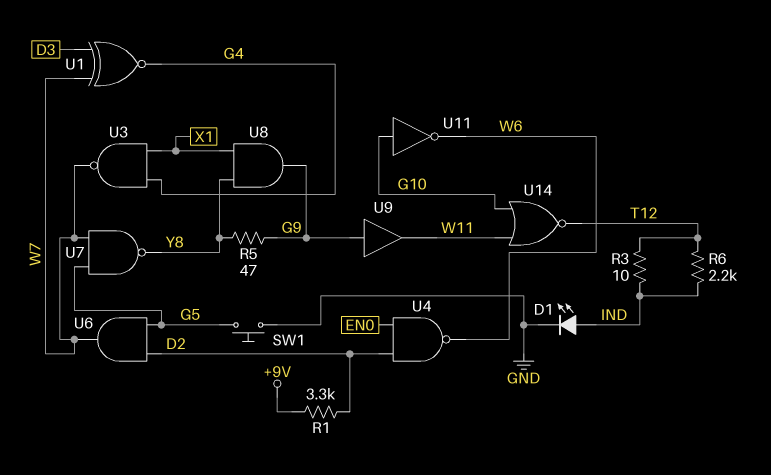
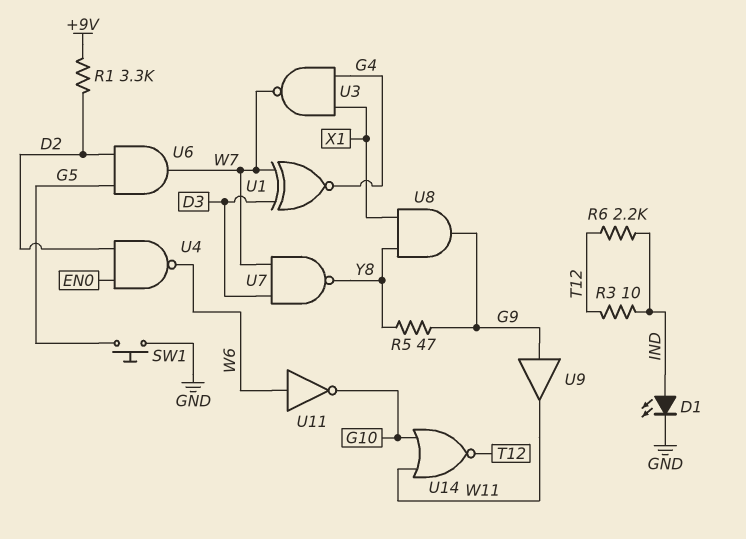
U7: NAND (in G5, in W7, out Y8) -> NAND (in D3, in W7, out Y8)
U11: NOT (in G10, out W6) -> NOT (in W6, out G10)

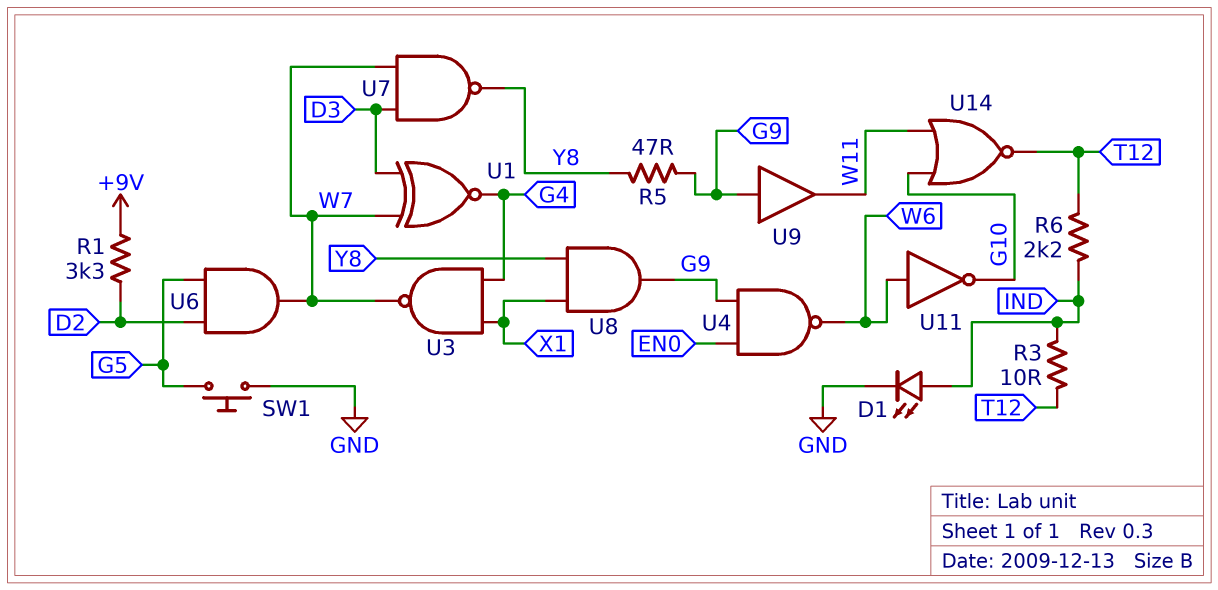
U4: NAND (in D2, in EN0, out W6) -> NAND (in EN0, in G9, out W6)

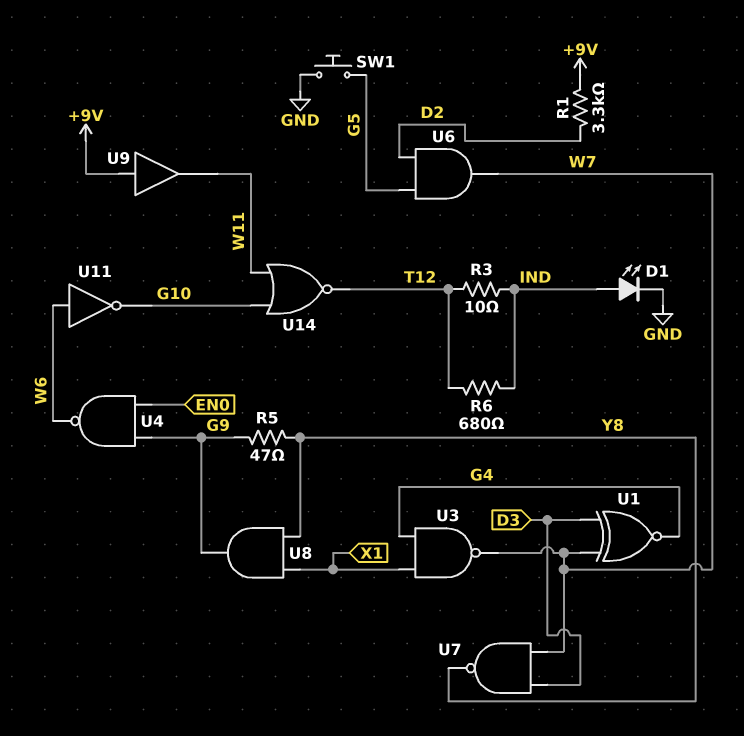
R6: 2.2k (IND, T12) -> 680 (IND, T12)
U9: buffer (in G9, out W11) -> buffer (in +9V, out W11)

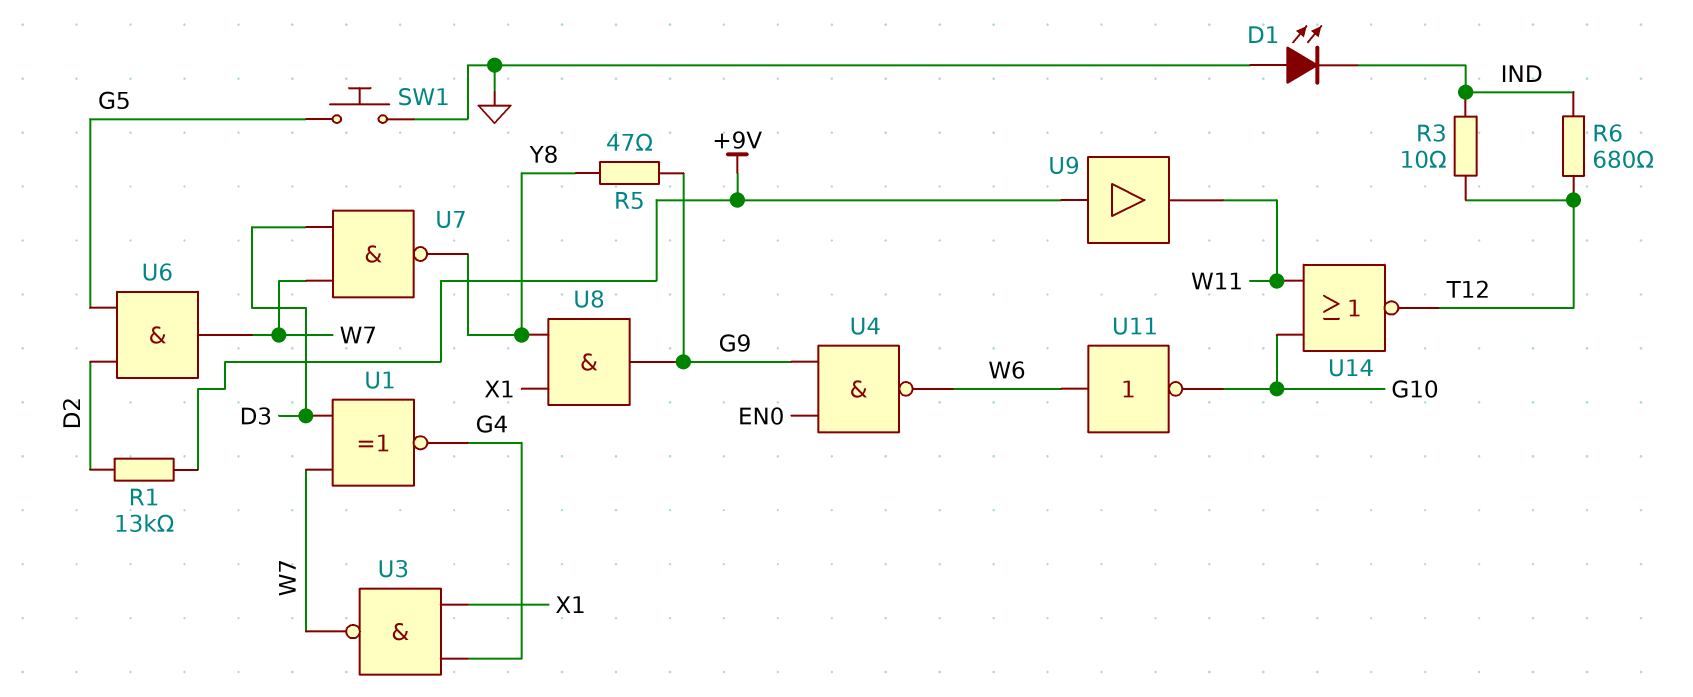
D1: LED (A IND, K GND) -> LED (A GND, K IND)
R1: 3.3k (+9V, D2) -> 13k (+9V, D2)

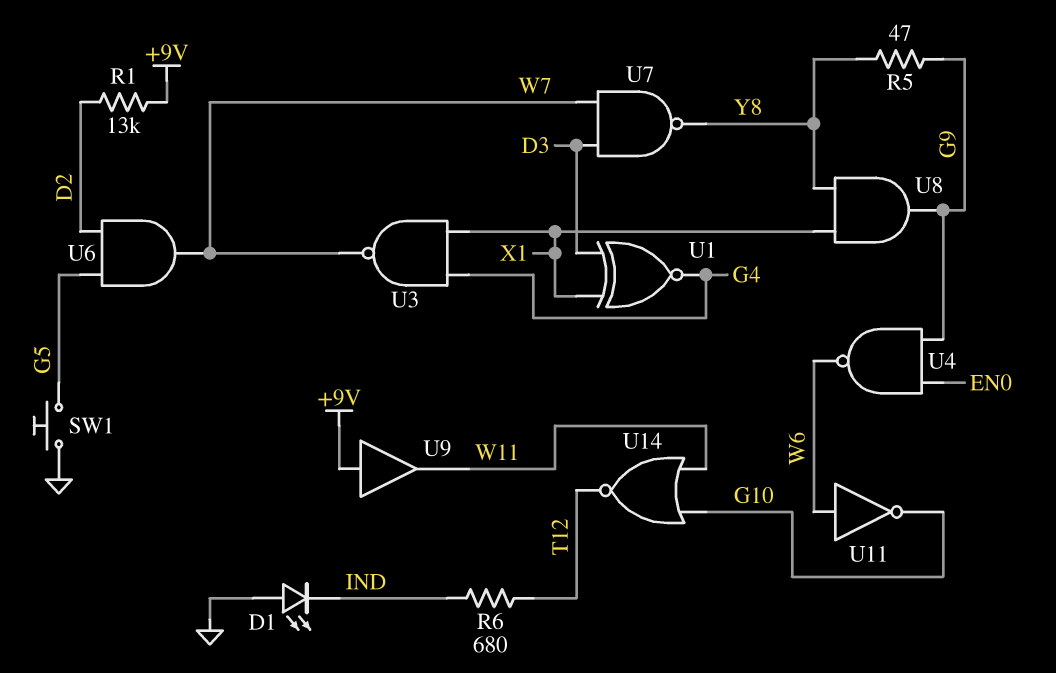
R3: 10 (IND, T12) -> none
U1: XNOR (in D3, in W7, out G4) -> XNOR (in D3, in X1, out G4)

